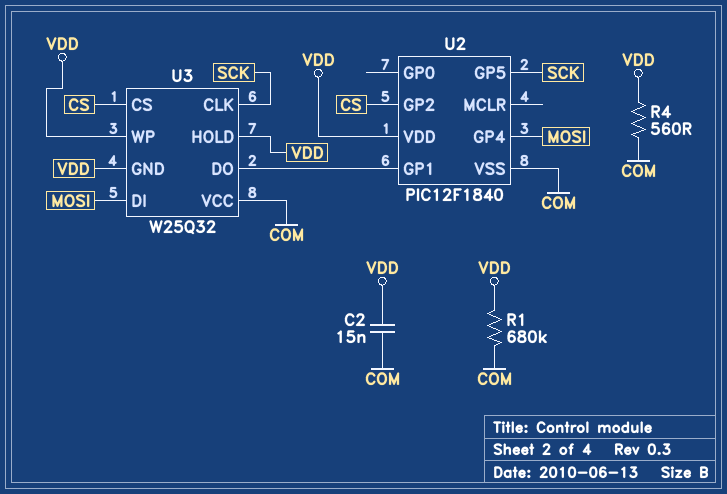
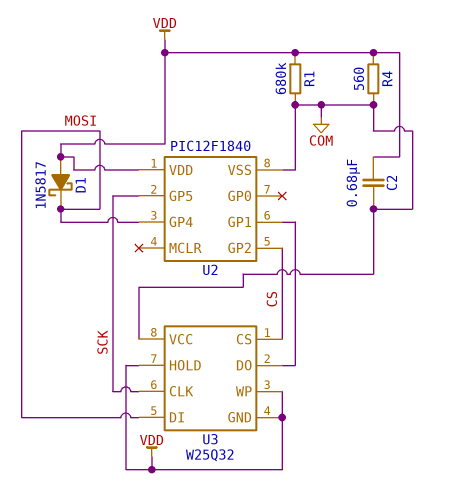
C2: 15nF (COM, VDD) -> 680nF (COM, VDD)
D1: none -> schottky 1N5817 (A VDD, K MOSI)

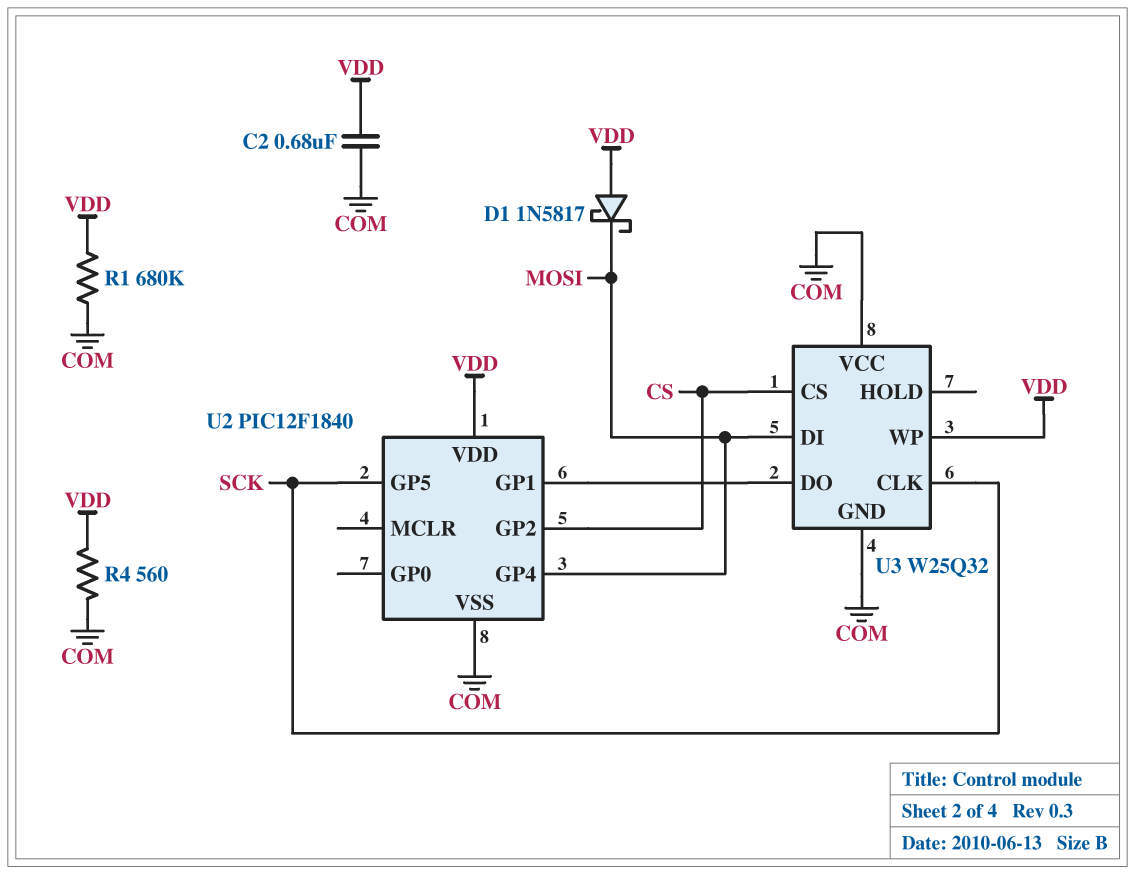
U3 pin GND: VDD -> COM
U3 pin HOLD: VDD -> none

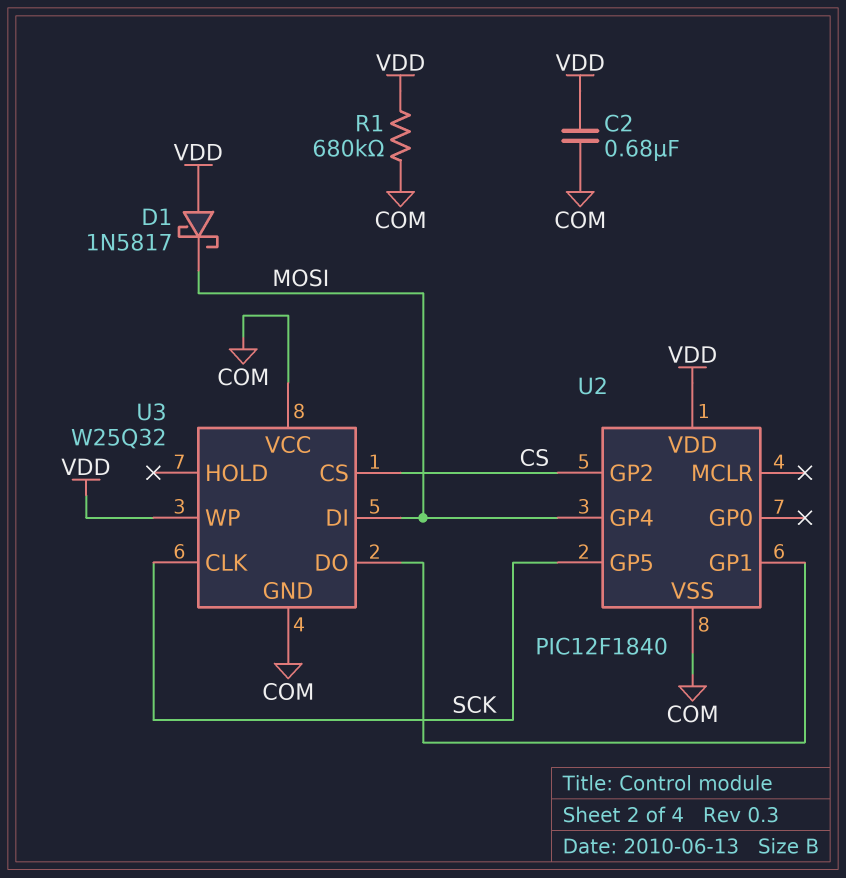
R4: 560 (COM, VDD) -> none

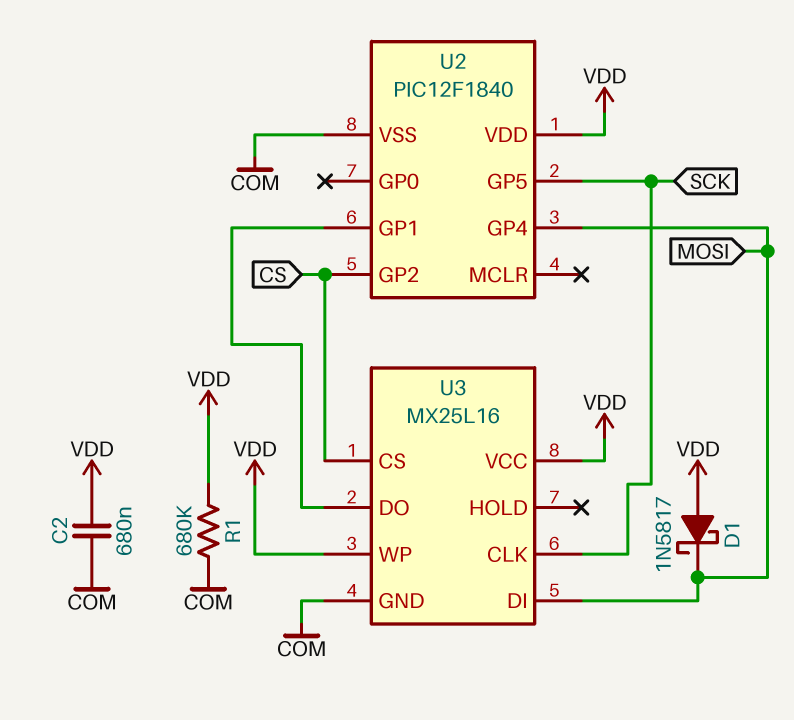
U3: W25Q32 -> MX25L16
U3 pin VCC: COM -> VDD

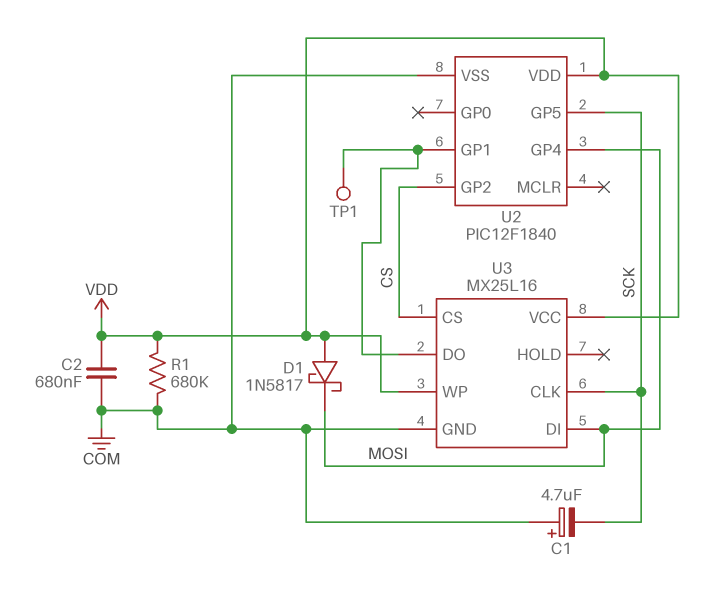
C1: none -> 4.7uF (plus COM, minus SCK)
TP1: none -> test point (U2/GP1)

